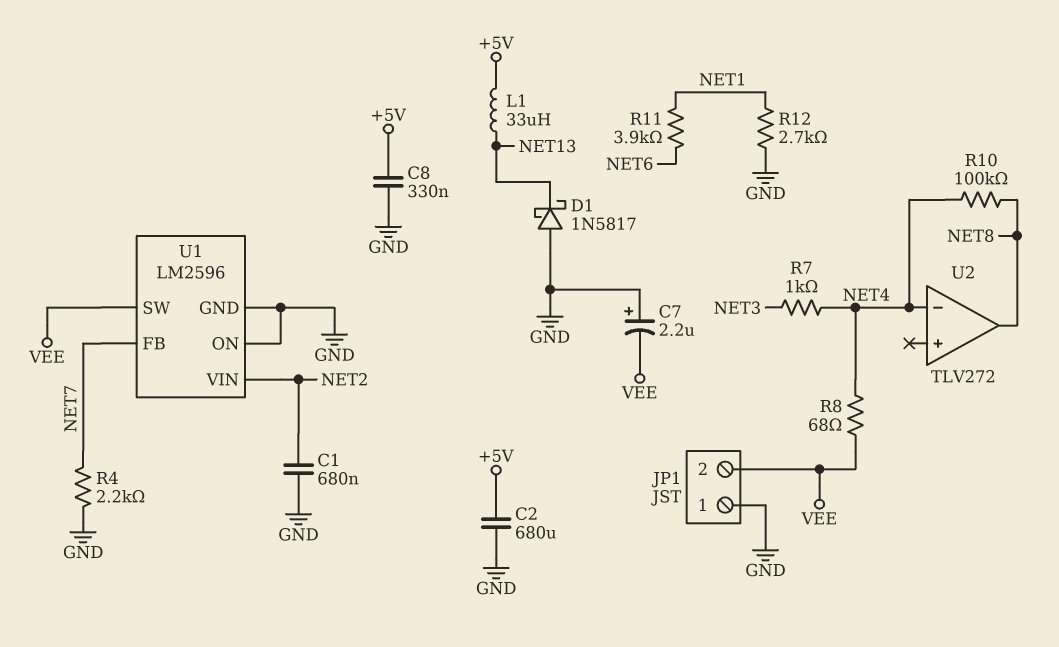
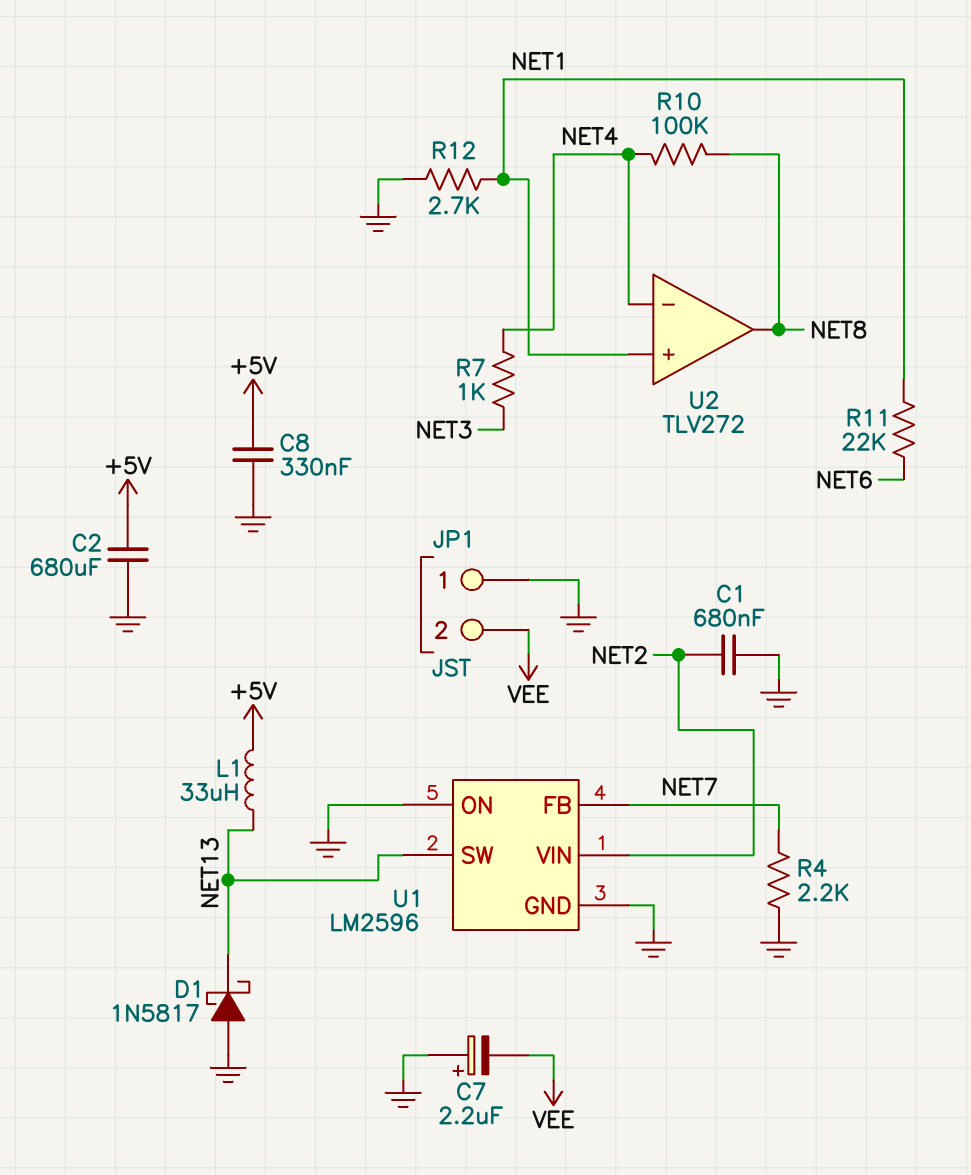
R8: 68 (NET4, VEE) -> none
R11: 3.9k (NET1, NET6) -> 22k (NET1, NET6)
U1 pin SW: VEE -> NET13
U2 pin in+: none -> NET1

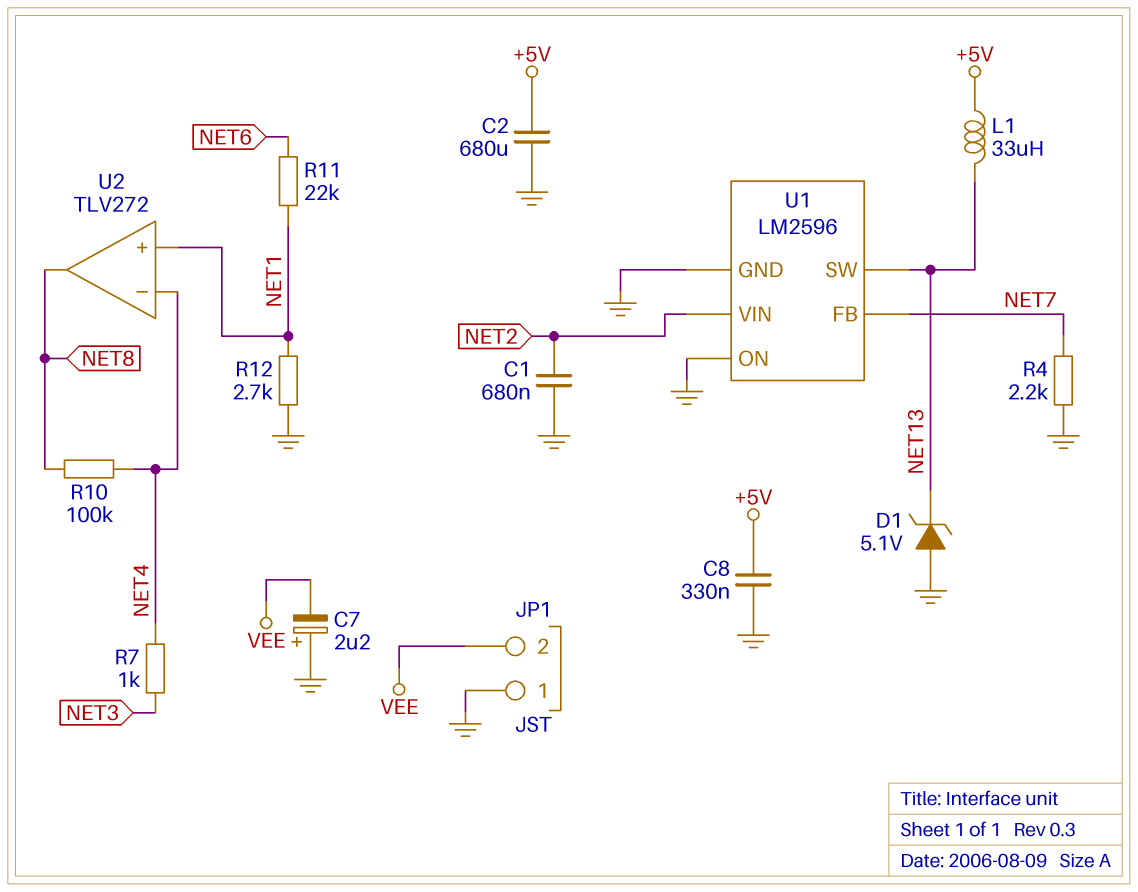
D1: schottky 1N5817 (A GND, K NET13) -> zener 5.1V (A GND, K NET13)

